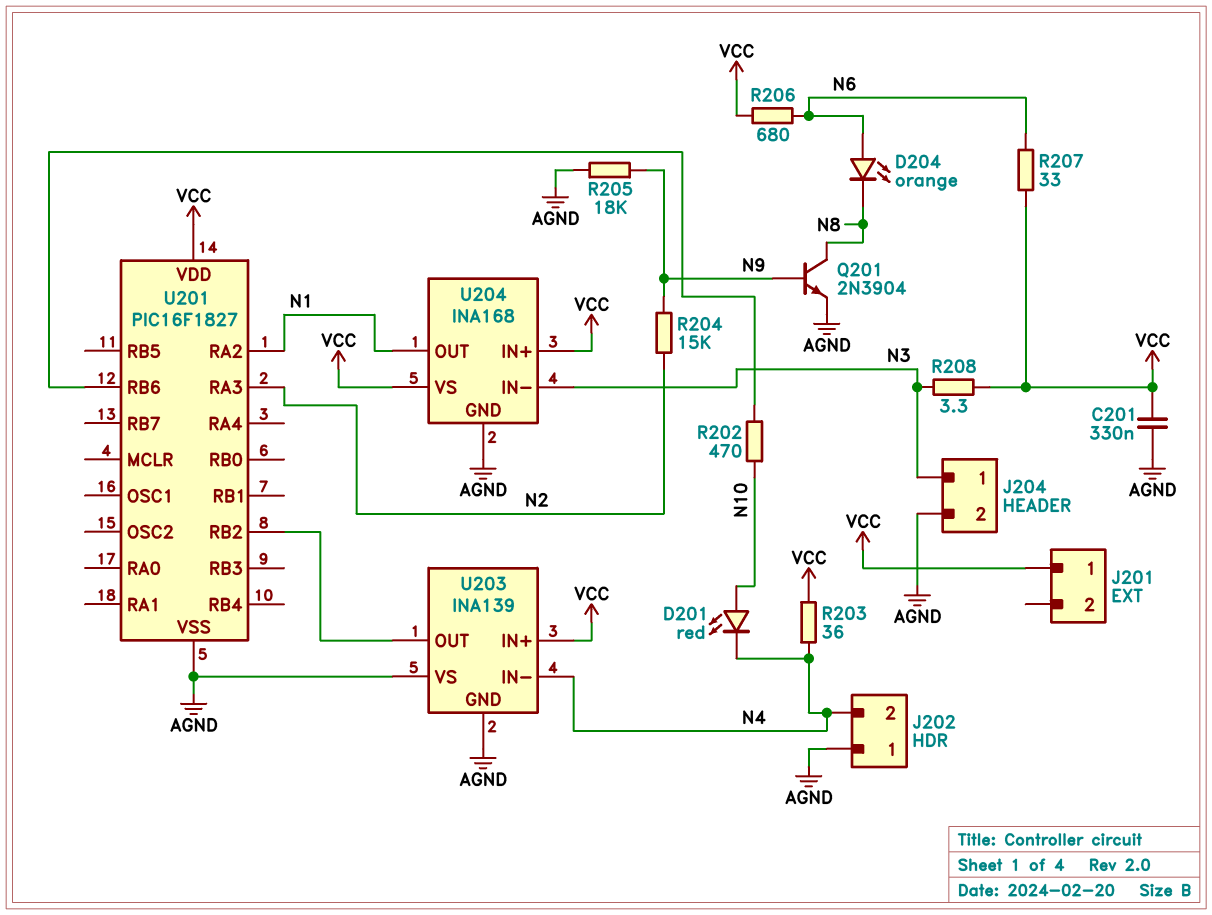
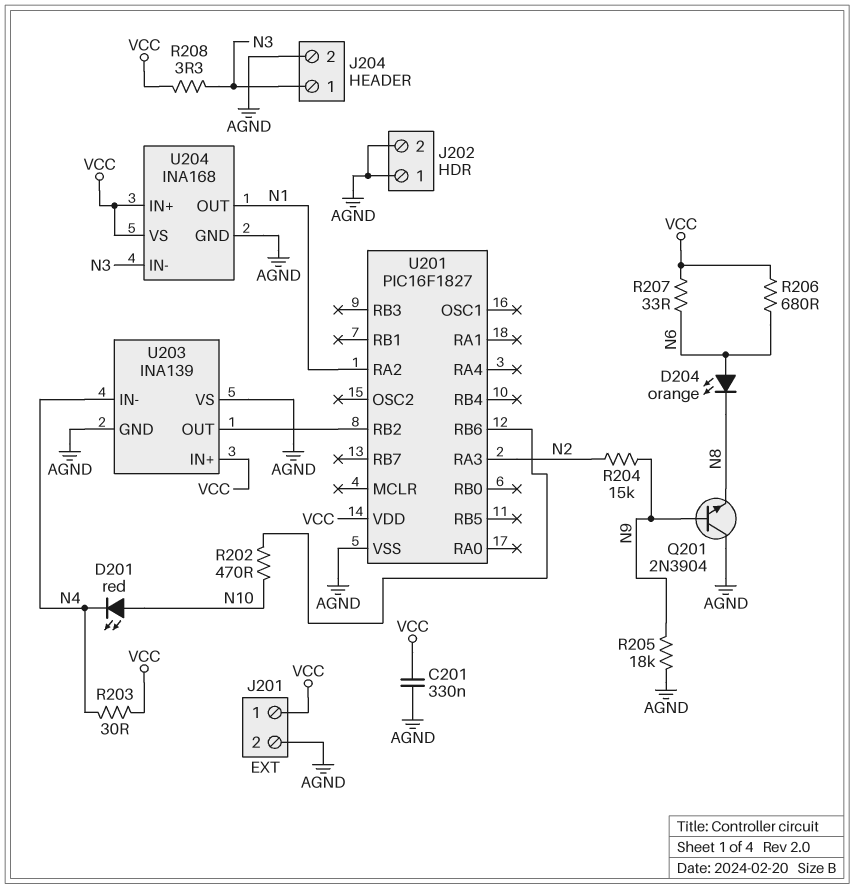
J201 pin 2: none -> AGND
J202 pin 2: N4 -> AGND
Q201: NPN 2N3904 (B N9, C N8, E AGND) -> NPN 2N3904 (B N9, C AGND, E N8)
R203: 36 (N4, VCC) -> 30 (N4, VCC)

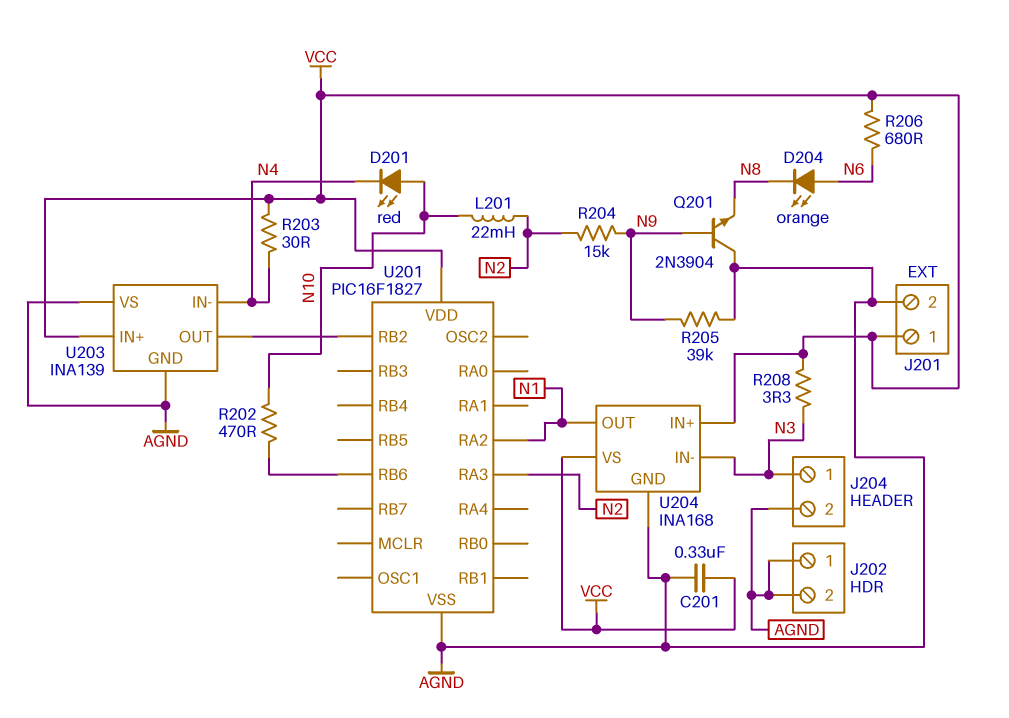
L201: none -> 22mH (N2, N10)
R205: 18k (AGND, N9) -> 39k (AGND, N9)
R207: 33 (N6, VCC) -> none

